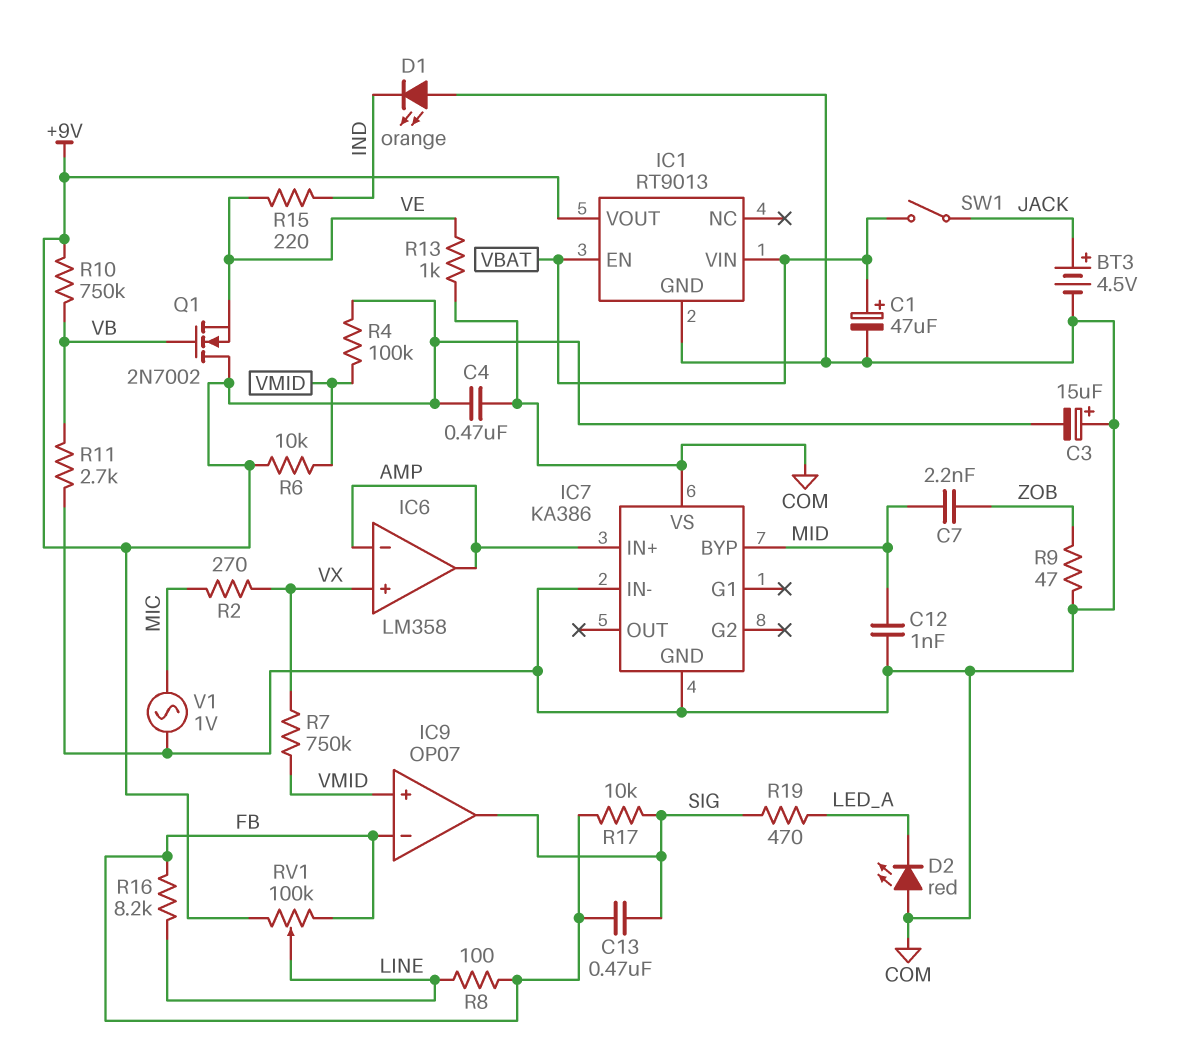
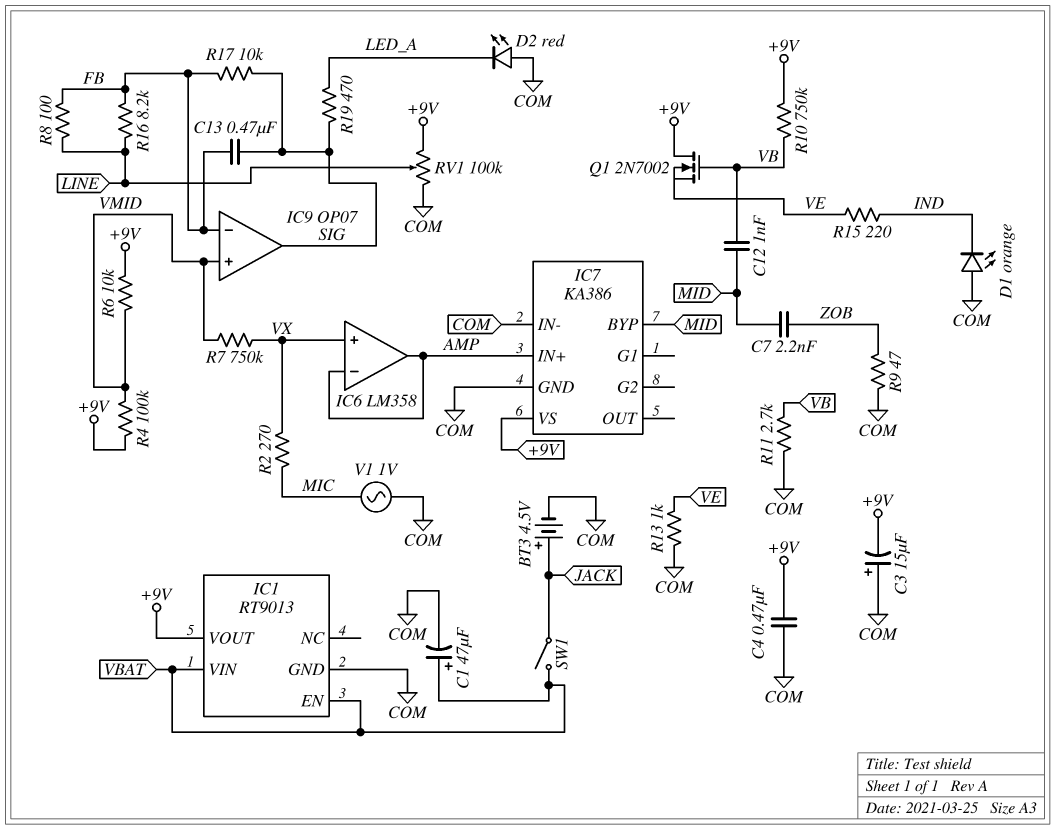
C12: 1nF (COM, MID) -> 1nF (MID, VB)
IC7 pin VS: COM -> +9V
RV1: 100k (+9V, FB, wiper LINE) -> 100k (+9V, COM, wiper LINE)

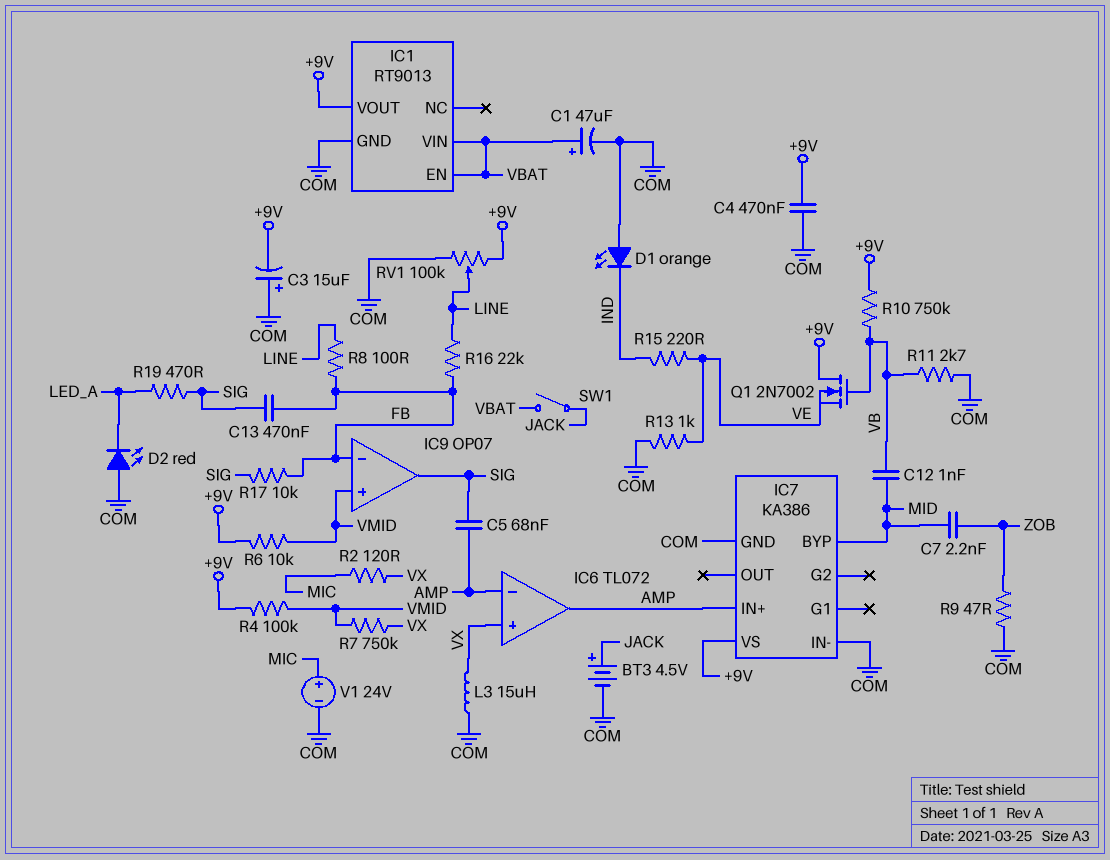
C5: none -> 68nF (AMP, SIG)
IC6: LM358 -> TL072
L3: none -> 15uH (COM, VX)
R2: 270 (MIC, VX) -> 120 (MIC, VX)
R16: 8.2k (FB, LINE) -> 22k (FB, LINE)
V1: AC 1V (COM, MIC) -> 24V (plus MIC, minus COM)

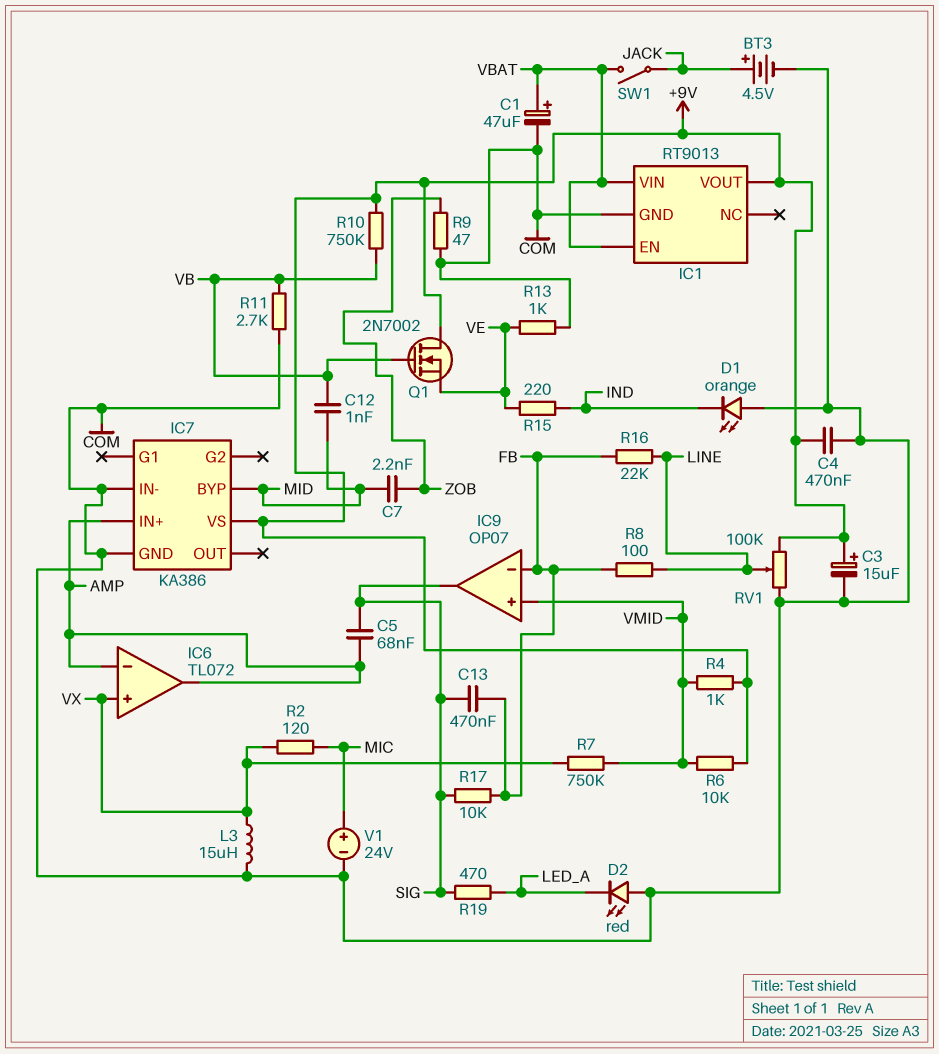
C3: 15uF (plus COM, minus +9V) -> 15uF (plus +9V, minus COM)
R4: 100k (+9V, VMID) -> 1k (+9V, VMID)

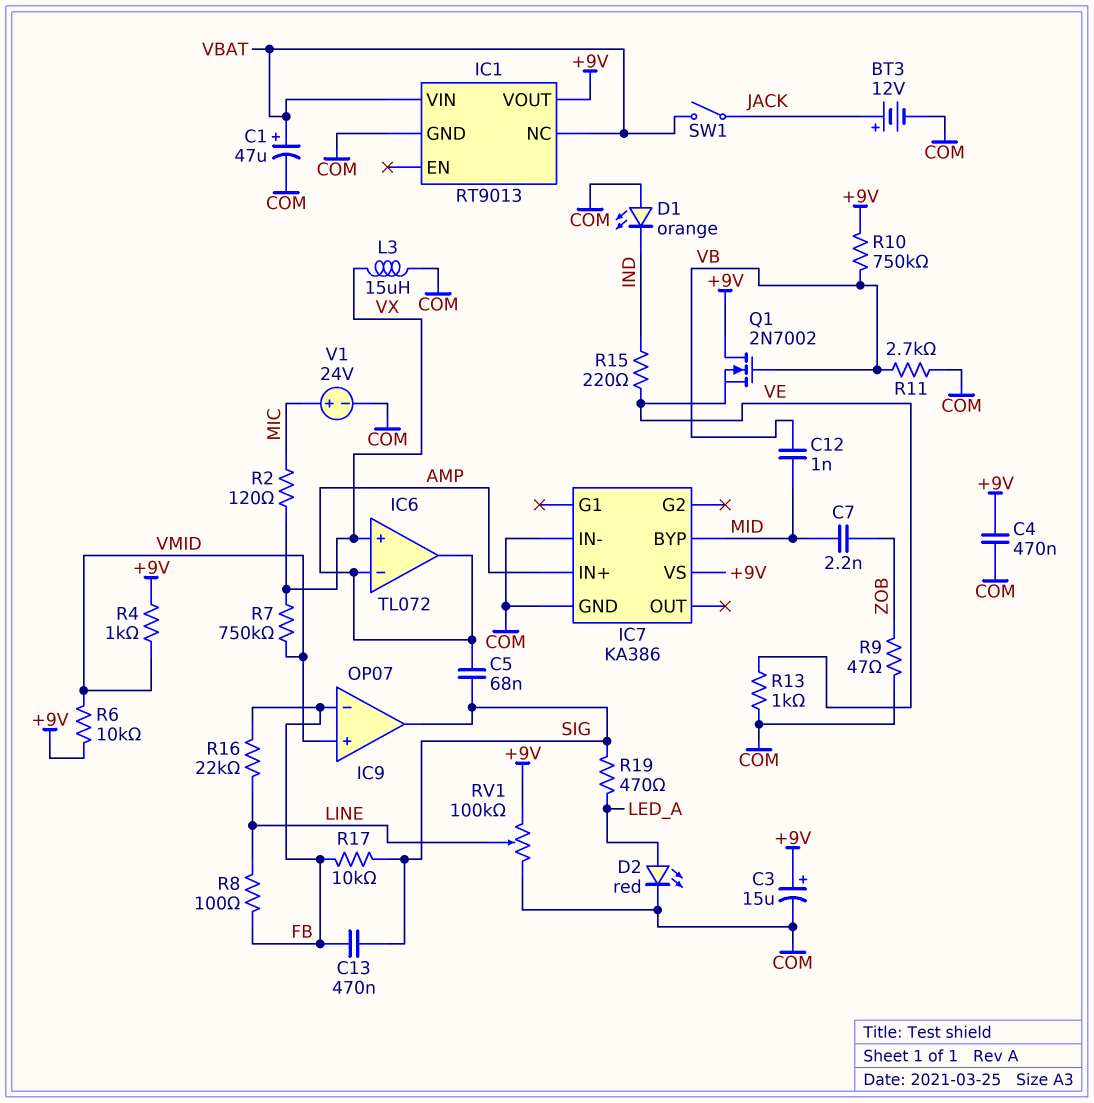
BT3: 4.5V (plus JACK, minus COM) -> 12V (plus JACK, minus COM)
D2: LED red (A COM, K LED_A) -> LED red (A LED_A, K COM)
IC1 pin EN: VBAT -> none
IC1 pin NC: none -> VBAT

